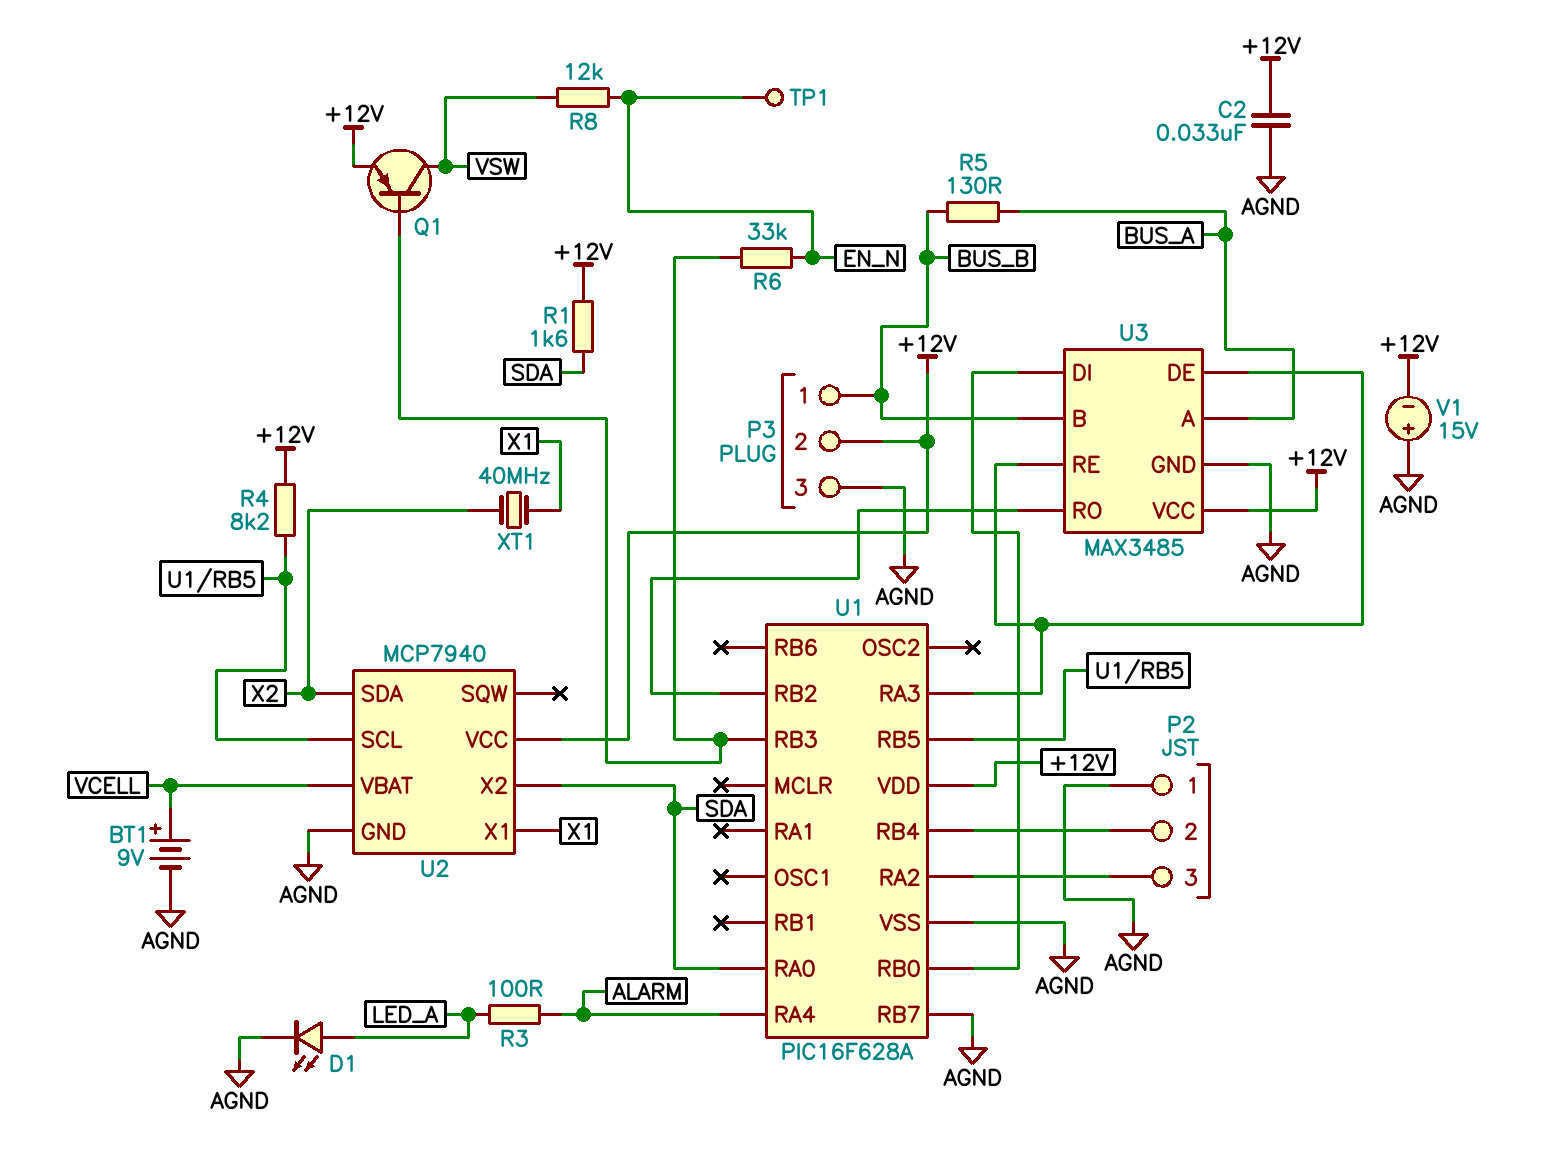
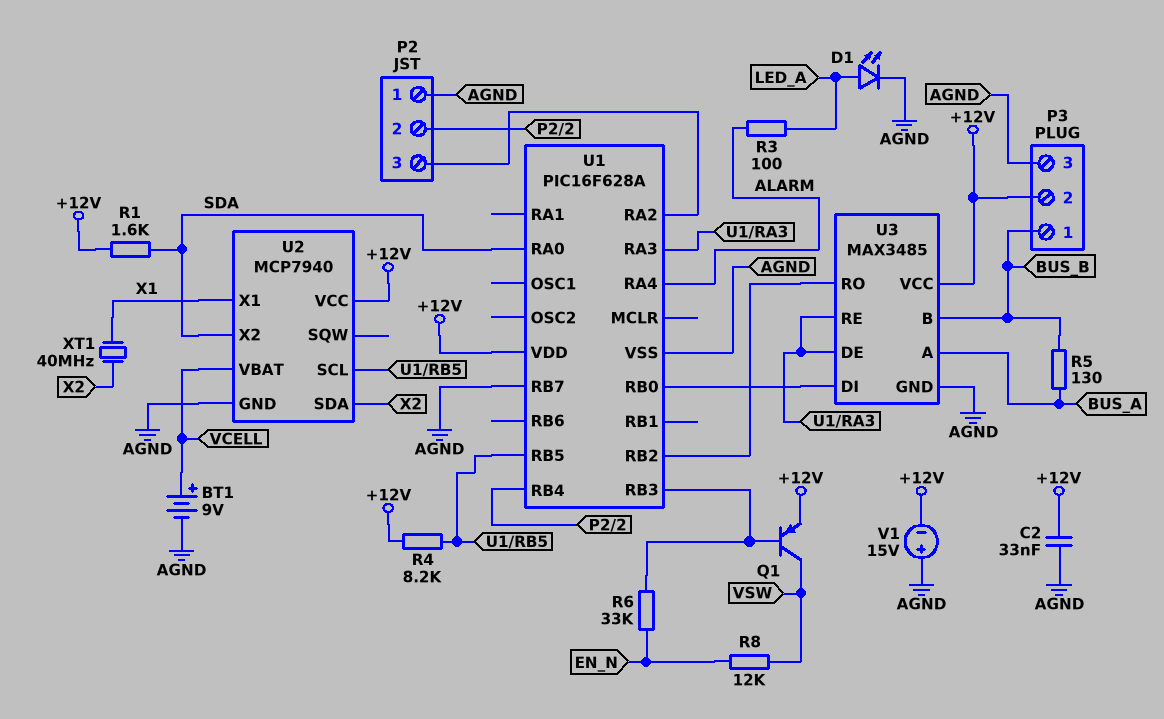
TP1: test point (EN_N) -> none

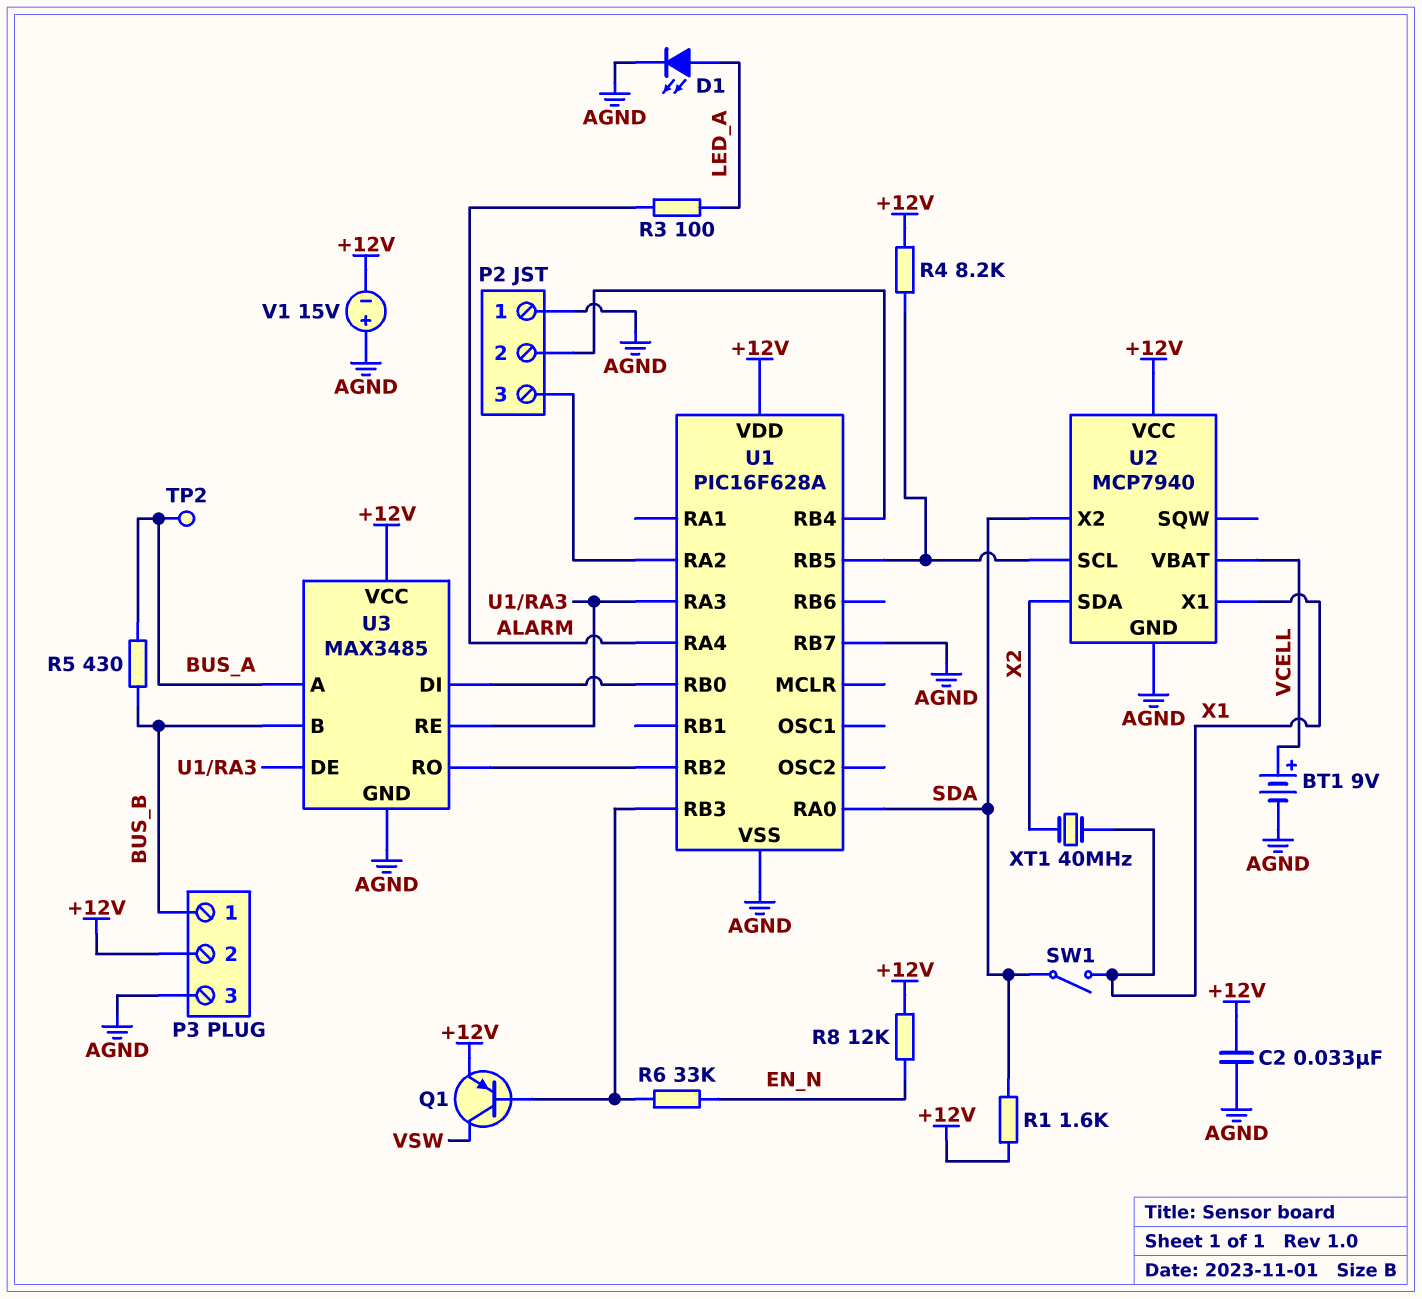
R5: 130 (BUS_A, BUS_B) -> 430 (BUS_A, BUS_B)
R8: 12k (EN_N, VSW) -> 12k (+12V, EN_N)
SW1: none -> switch (SDA, X1)
TP2: none -> test point (BUS_A)

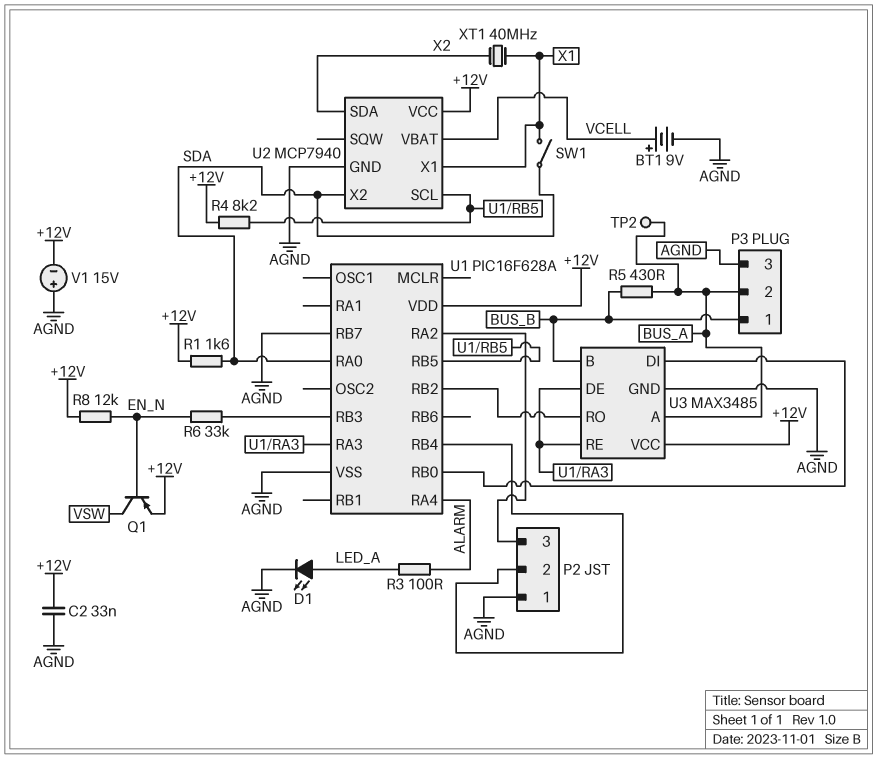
P3 pin 2: +12V -> BUS_A
Q1: PNP (B U1/RB3, C VSW, E +12V) -> PNP (B EN_N, C VSW, E +12V)

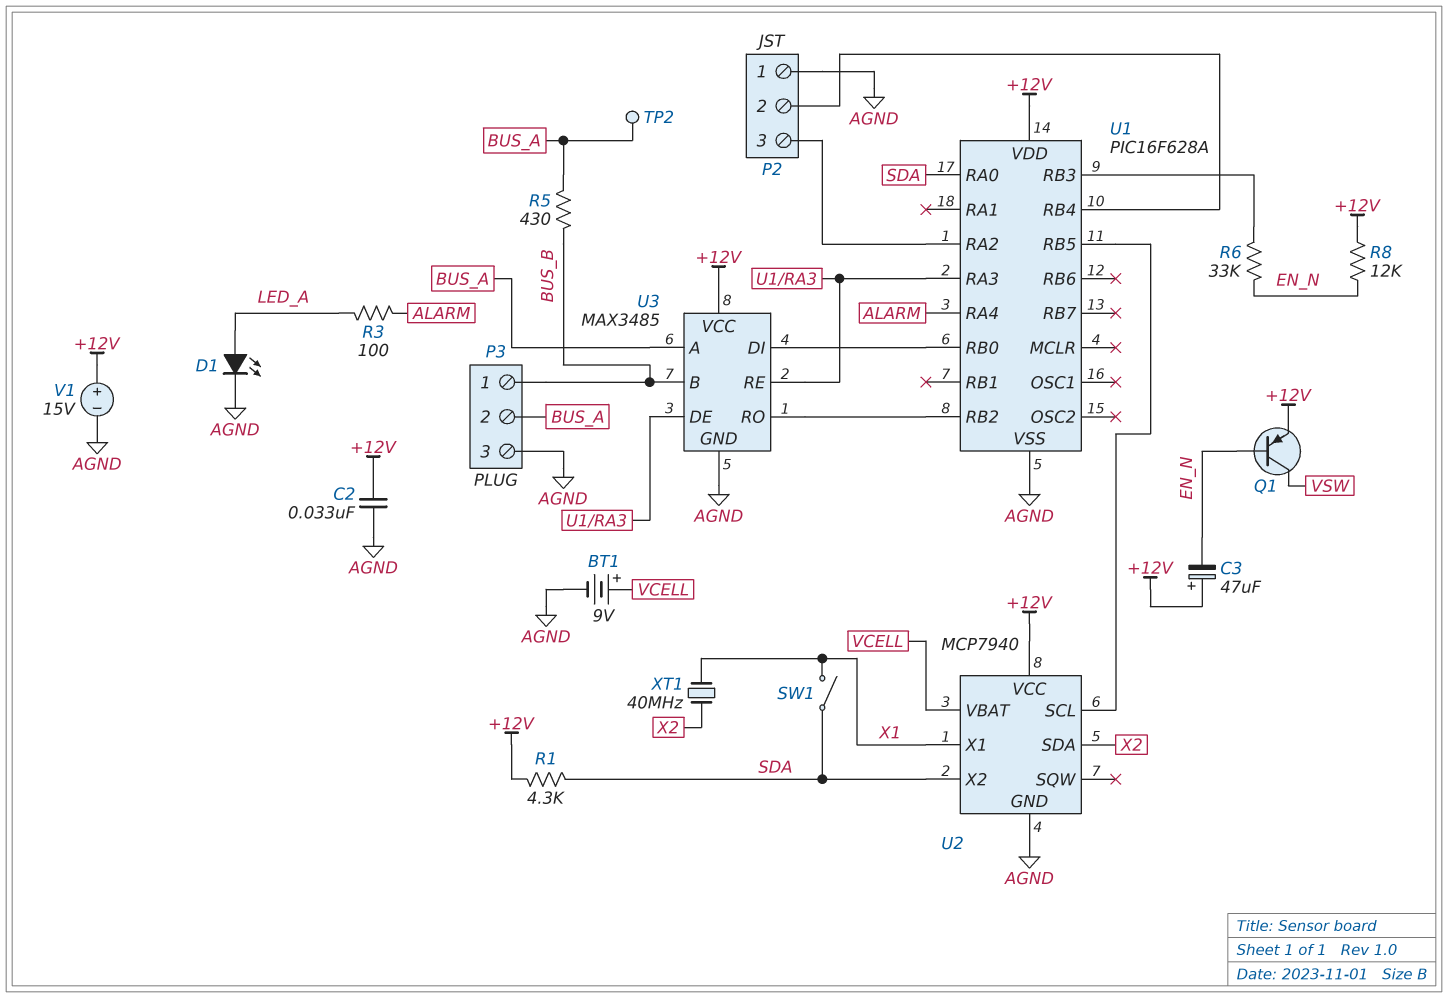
C3: none -> 47uF (plus +12V, minus EN_N)
R1: 1.6k (+12V, SDA) -> 4.3k (+12V, SDA)
R4: 8.2k (+12V, U1/RB5) -> none
U1 pin RB7: AGND -> none
V1: 15V (plus AGND, minus +12V) -> 15V (plus +12V, minus AGND)

